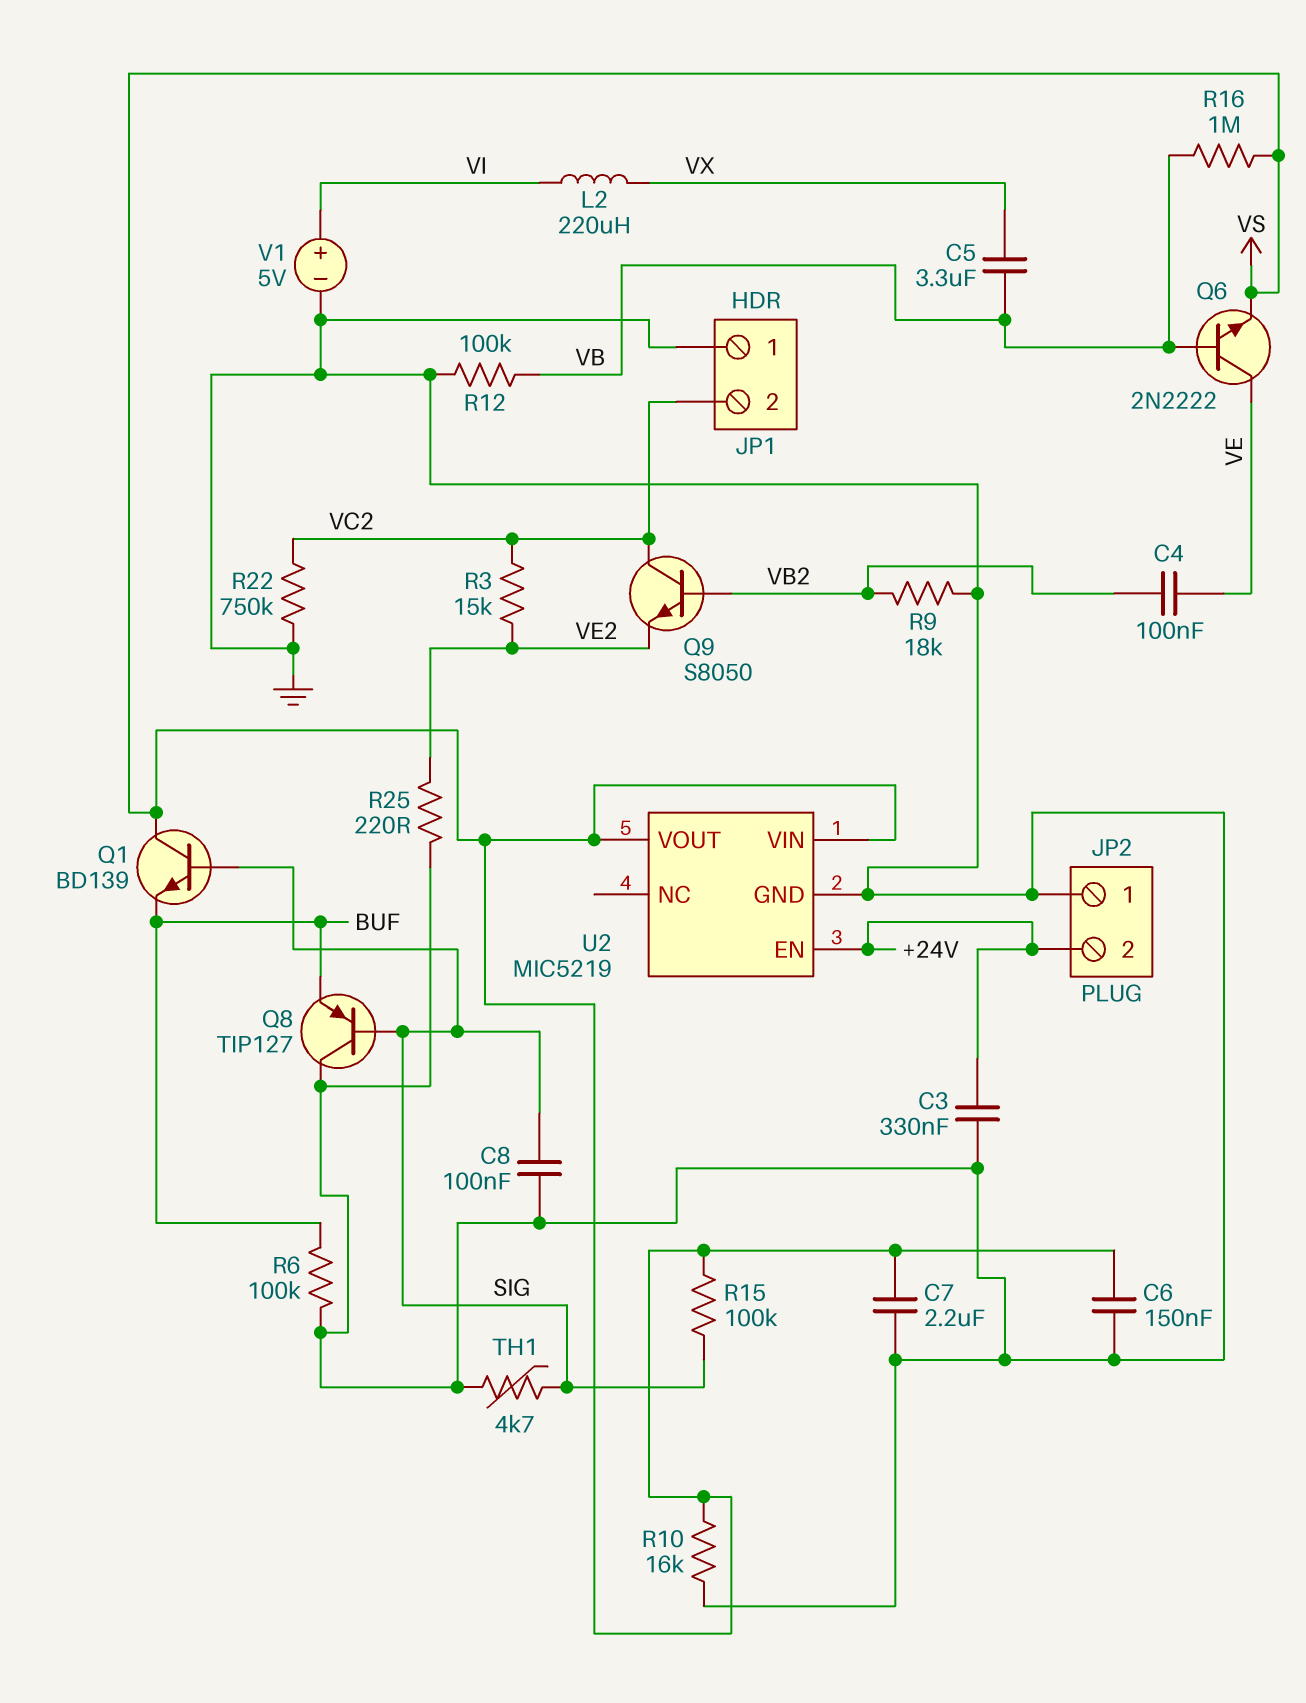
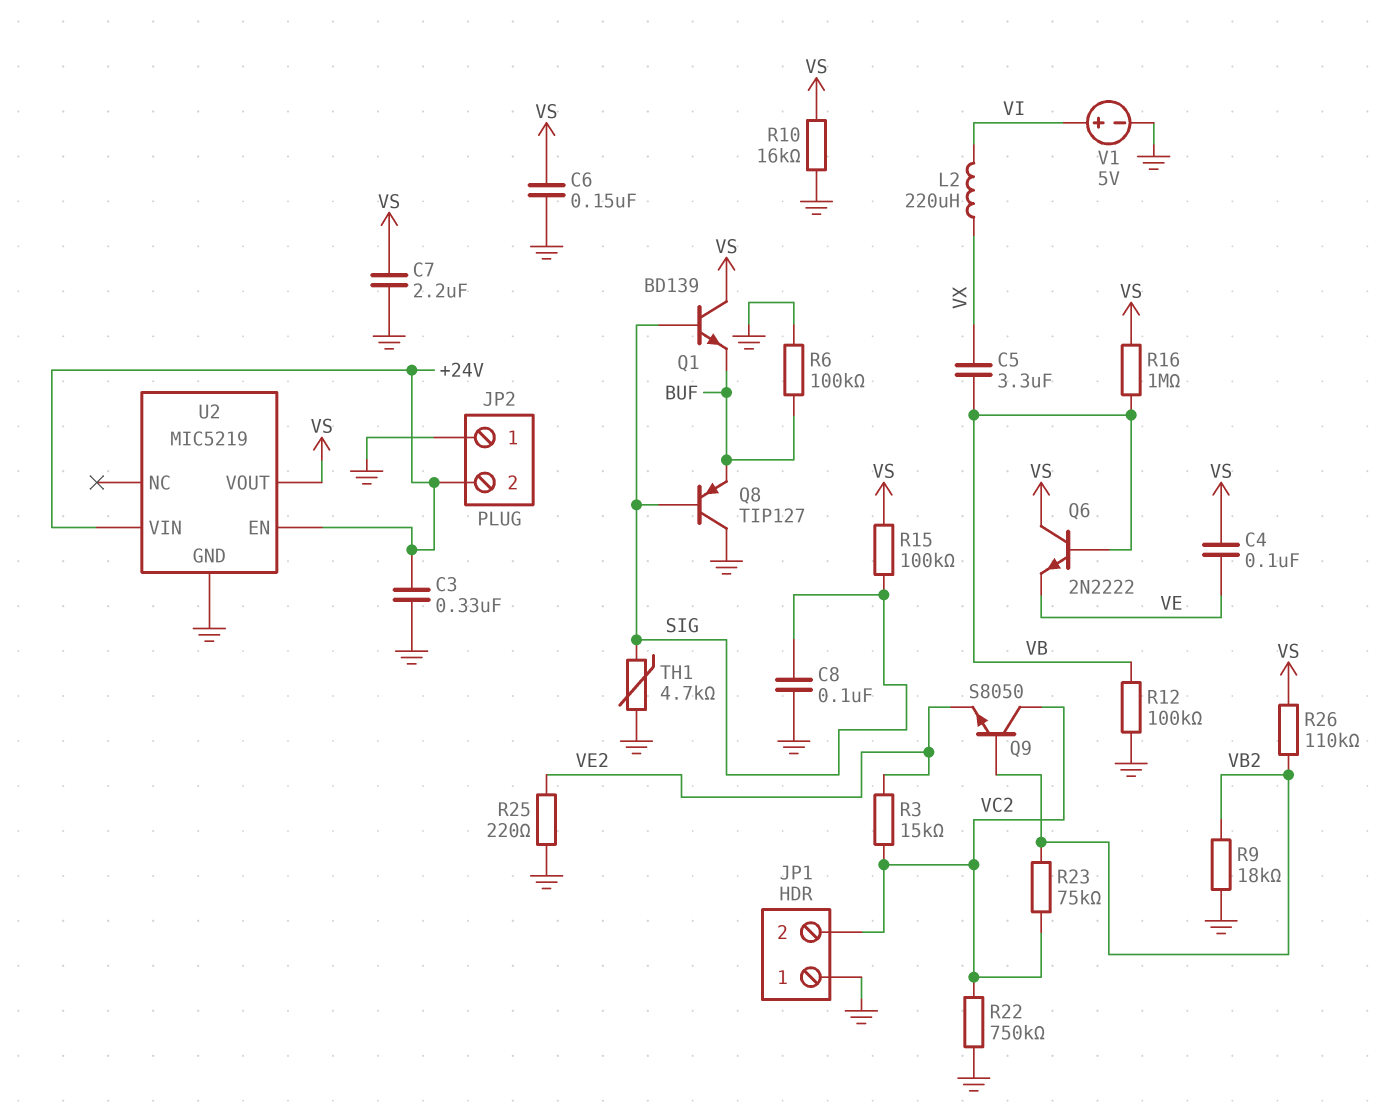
C4: 100nF (VB2, VE) -> 100nF (VE, VS)
Q6: NPN 2N2222 (B VB, C VE, E VS) -> NPN 2N2222 (B VB, C VS, E VE)
R23: none -> 75k (VB2, VC2)
R26: none -> 110k (VB2, VS)
U2 pin VIN: VS -> +24V

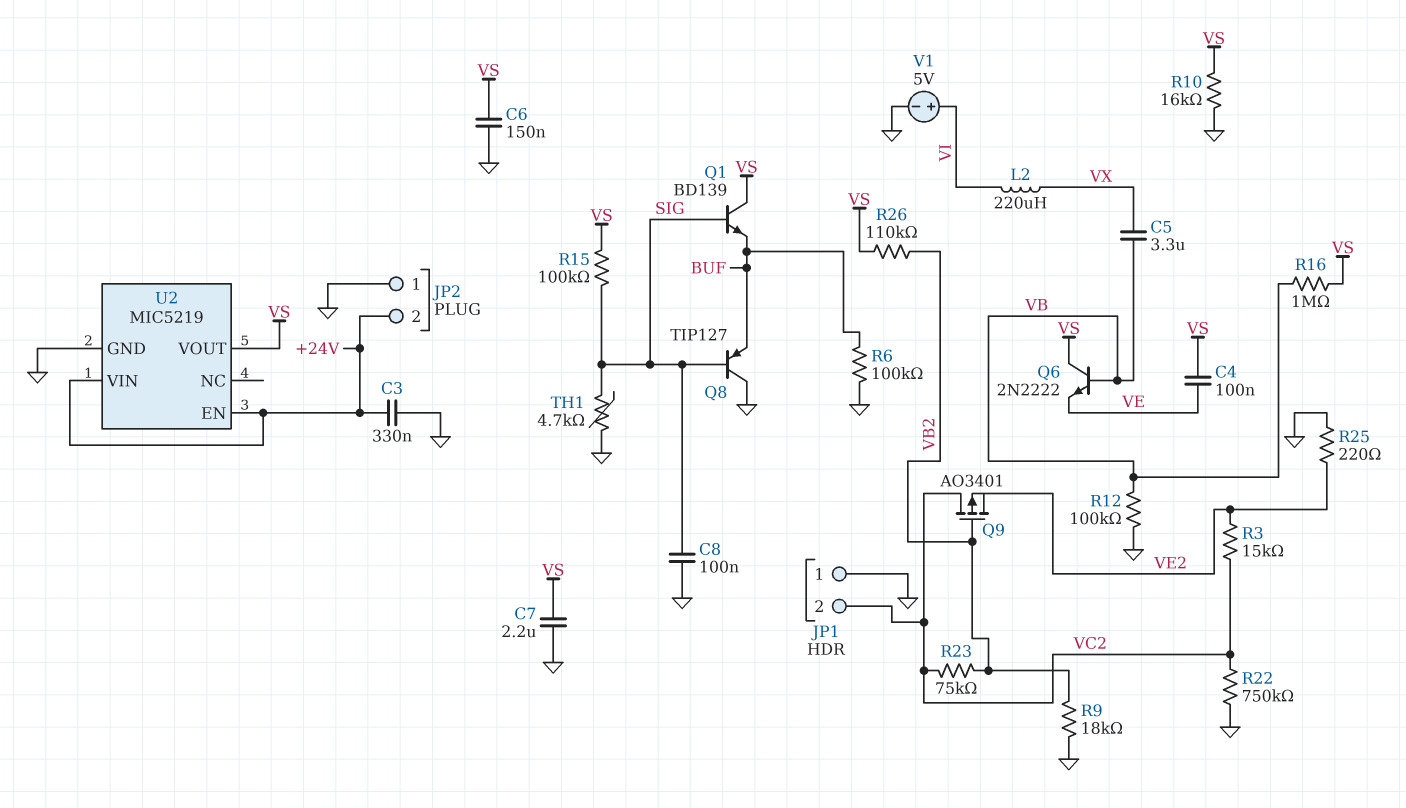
Q9: NPN S8050 (B VB2, C VC2, E VE2) -> PMOS AO3401 (G VB2, D VC2, S VE2)

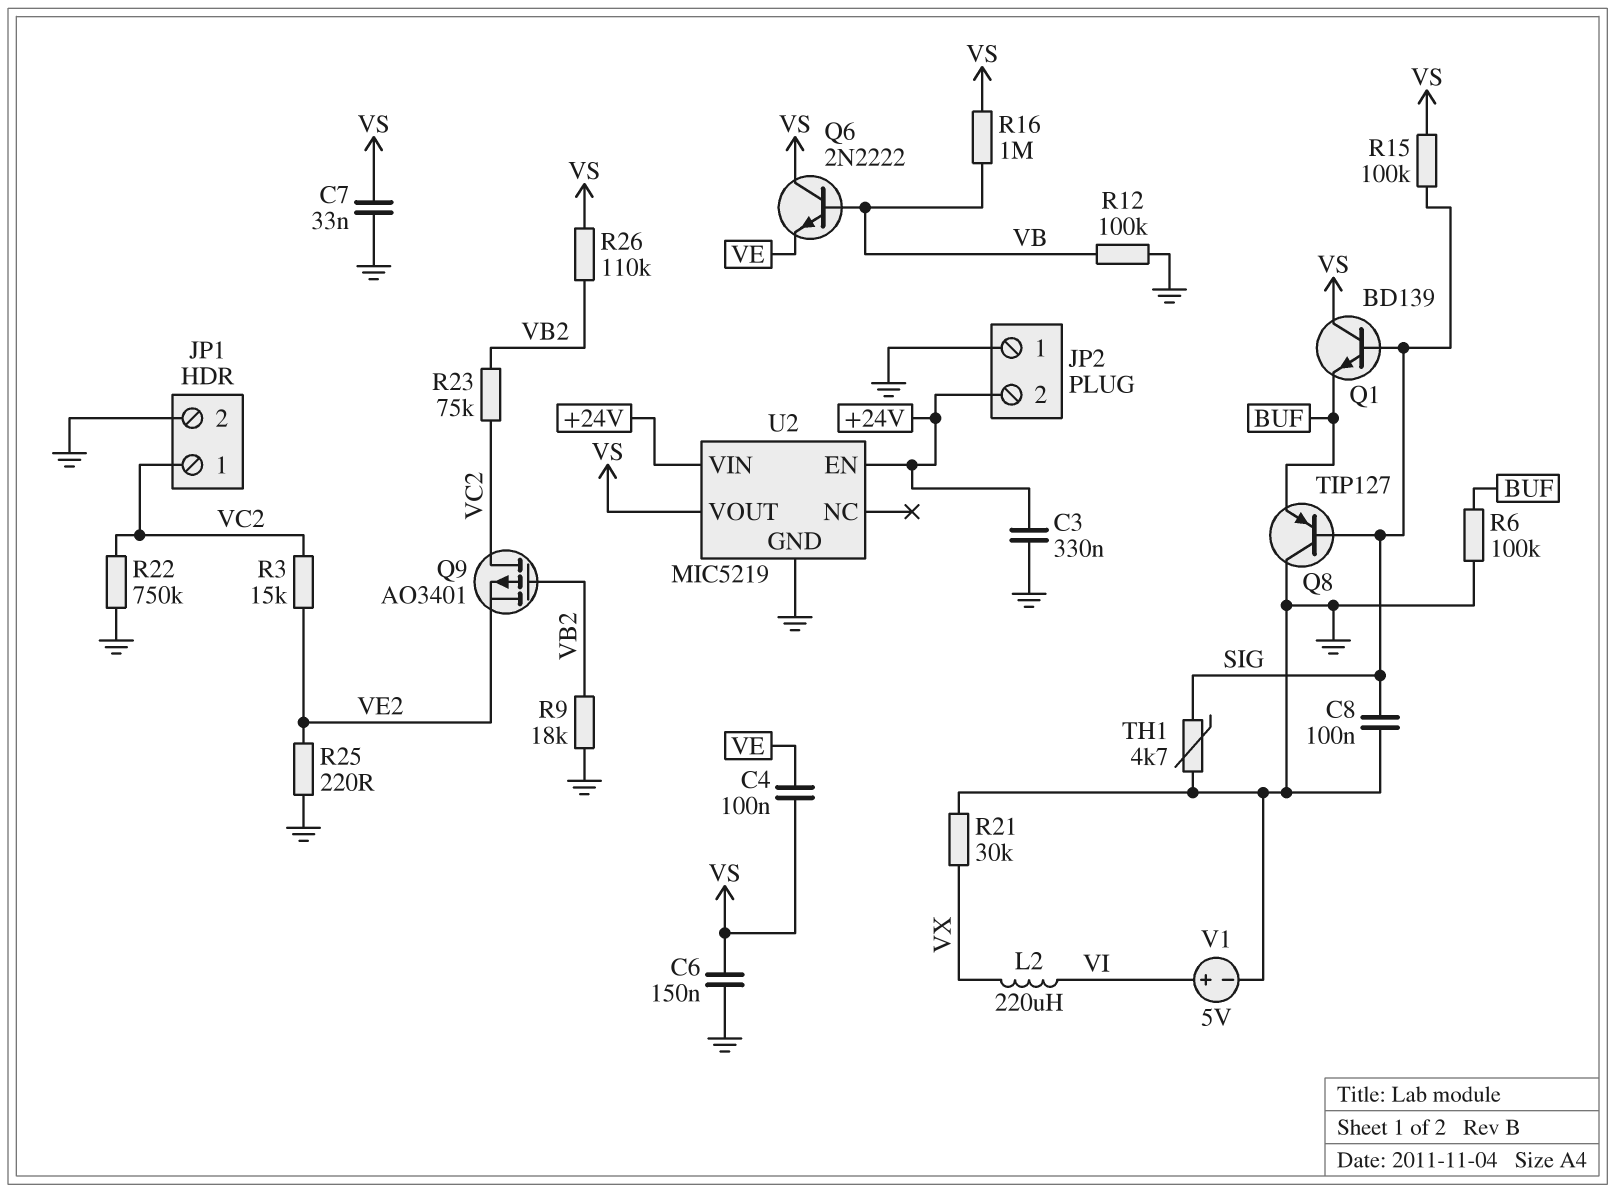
C5: 3.3uF (VB, VX) -> none
C7: 2.2uF (GND, VS) -> 33nF (GND, VS)
JP1 pin 1: GND -> VC2
JP1 pin 2: VC2 -> GND
R10: 16k (GND, VS) -> none
R21: none -> 30k (GND, VX)

